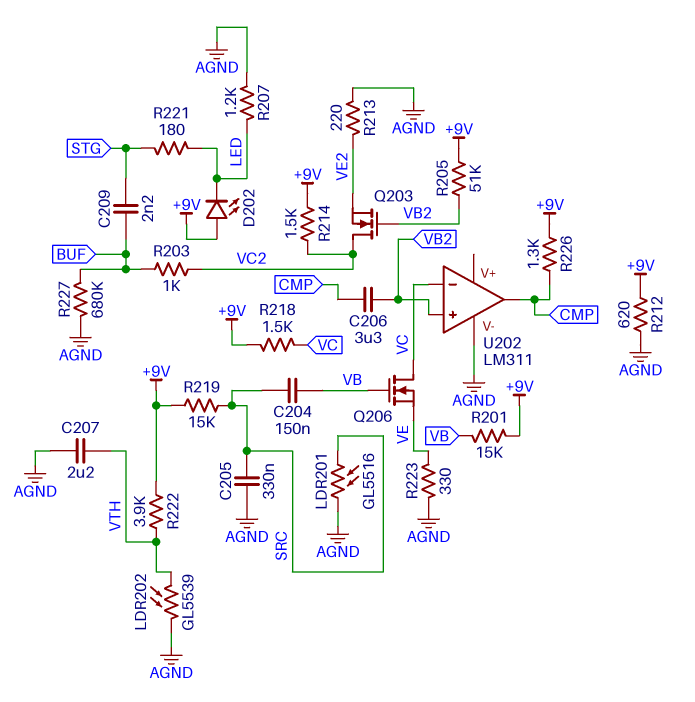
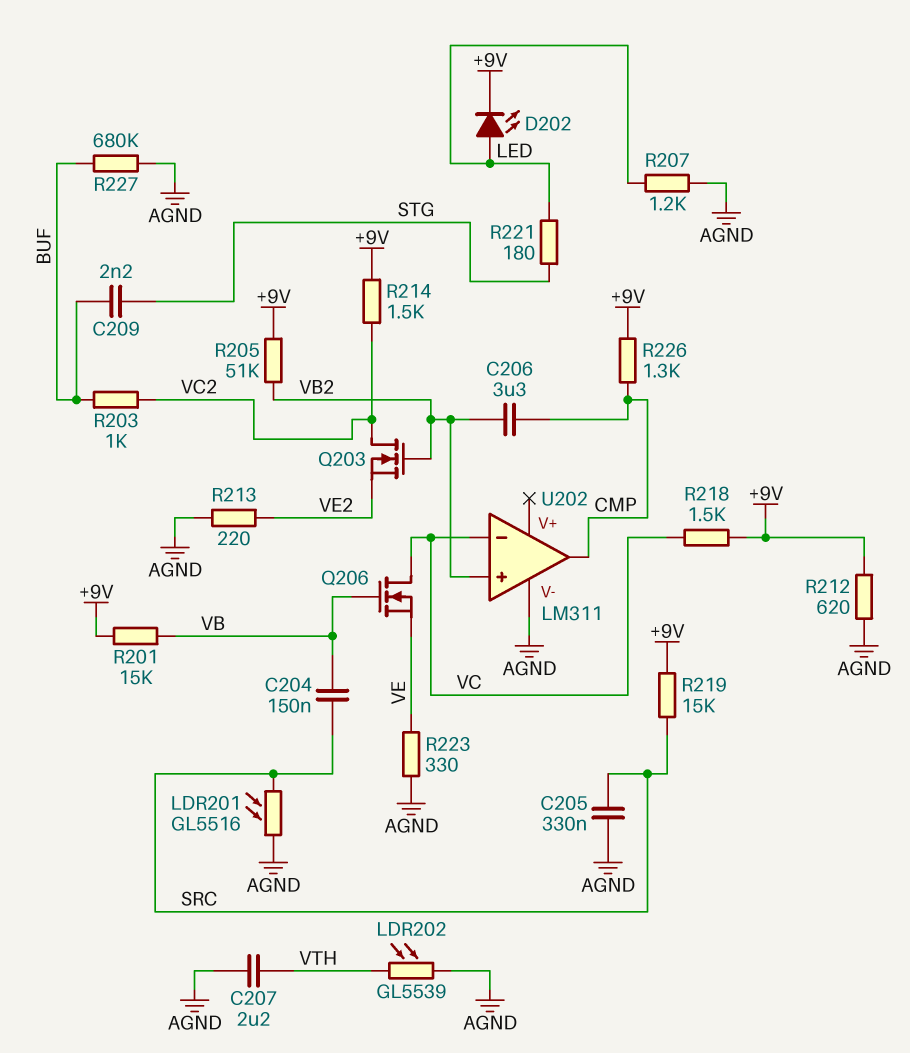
D202: LED (A +9V, K LED) -> LED (A LED, K +9V)
R222: 3.9k (+9V, VTH) -> none

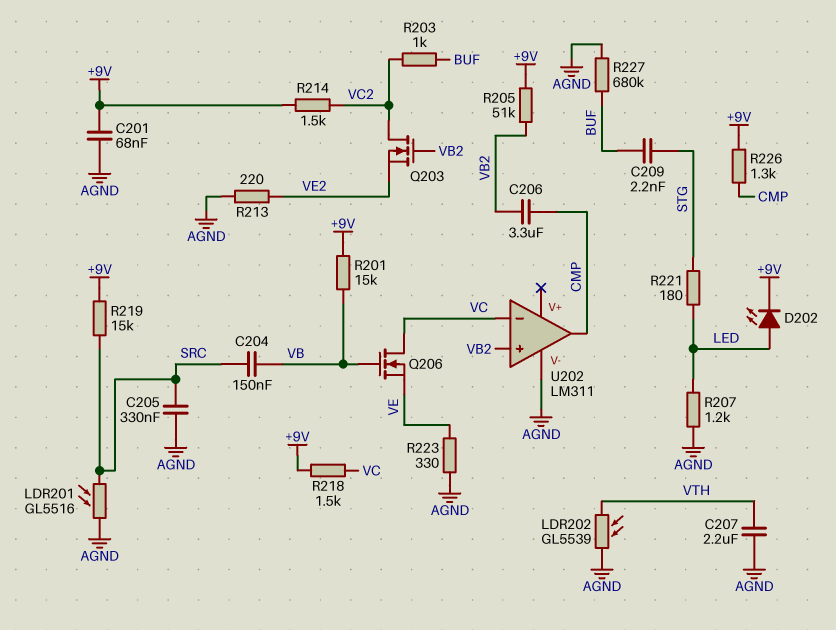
C201: none -> 68nF (+9V, AGND)
R212: 620 (+9V, AGND) -> none

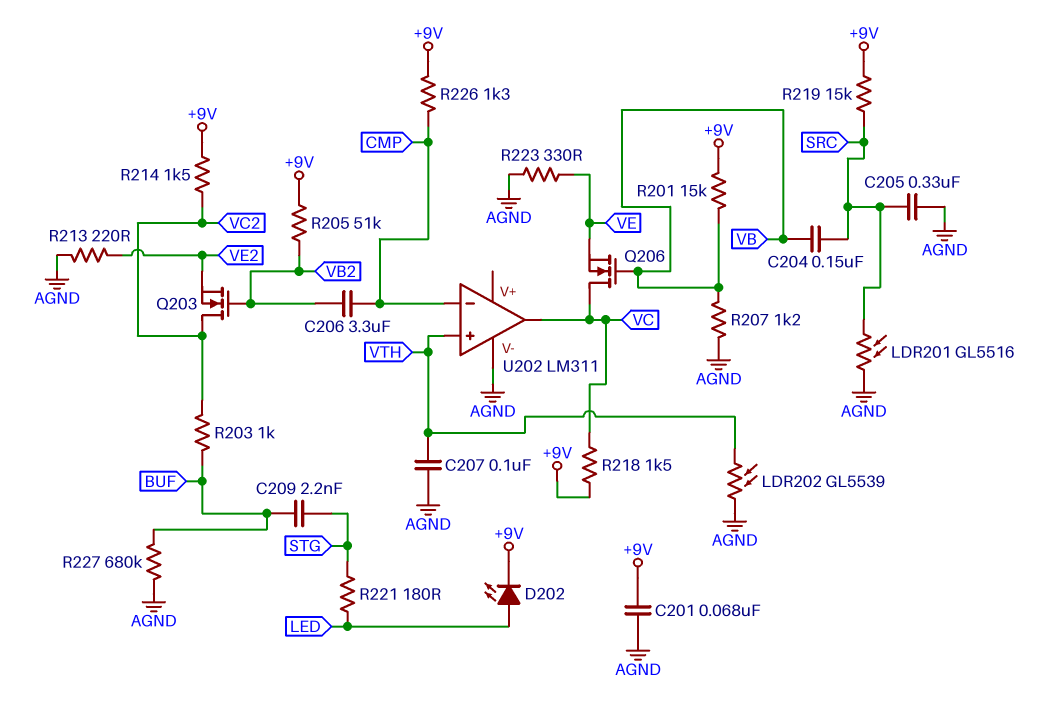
C207: 2.2uF (AGND, VTH) -> 100nF (AGND, VTH)
R207: 1.2k (AGND, LED) -> 1.2k (AGND, VB)
U202 pin in+: VB2 -> VTH
U202 pin in-: VC -> CMP
U202 pin out: CMP -> VC

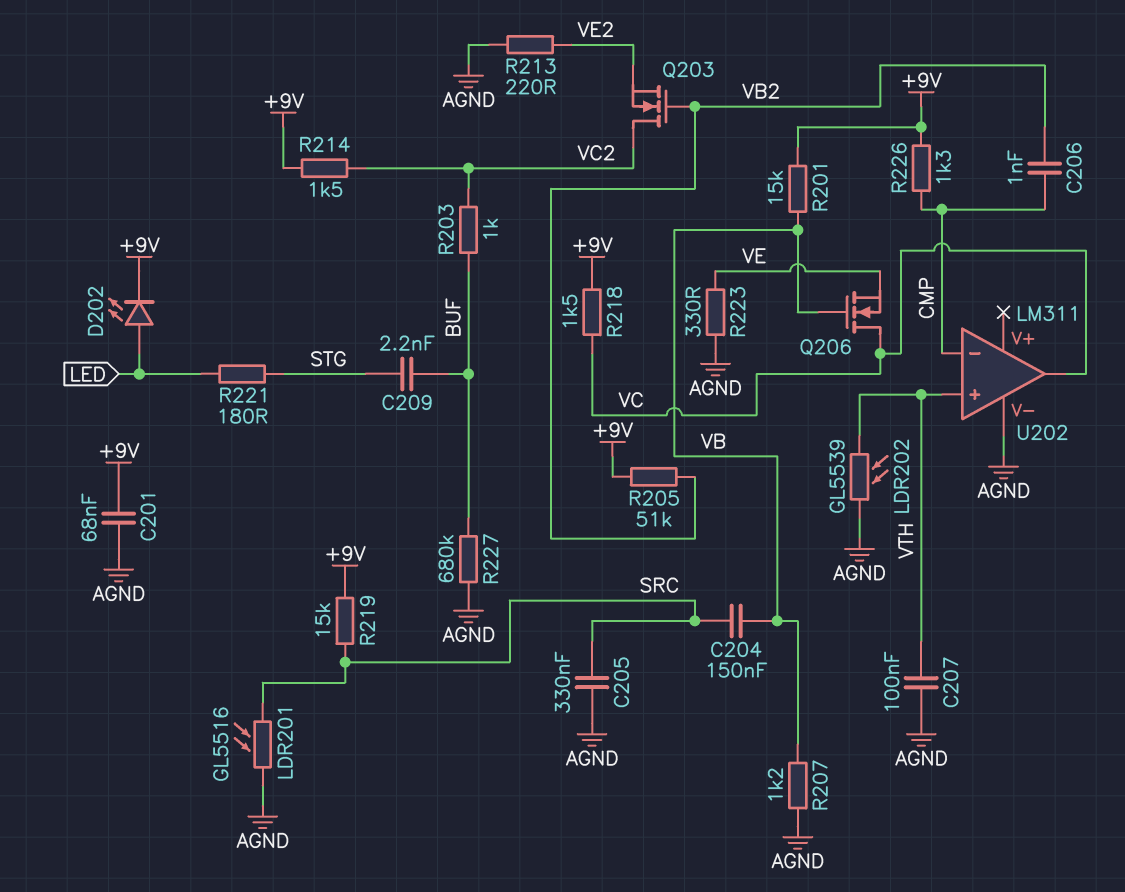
C206: 3.3uF (CMP, VB2) -> 1nF (CMP, VB2)

